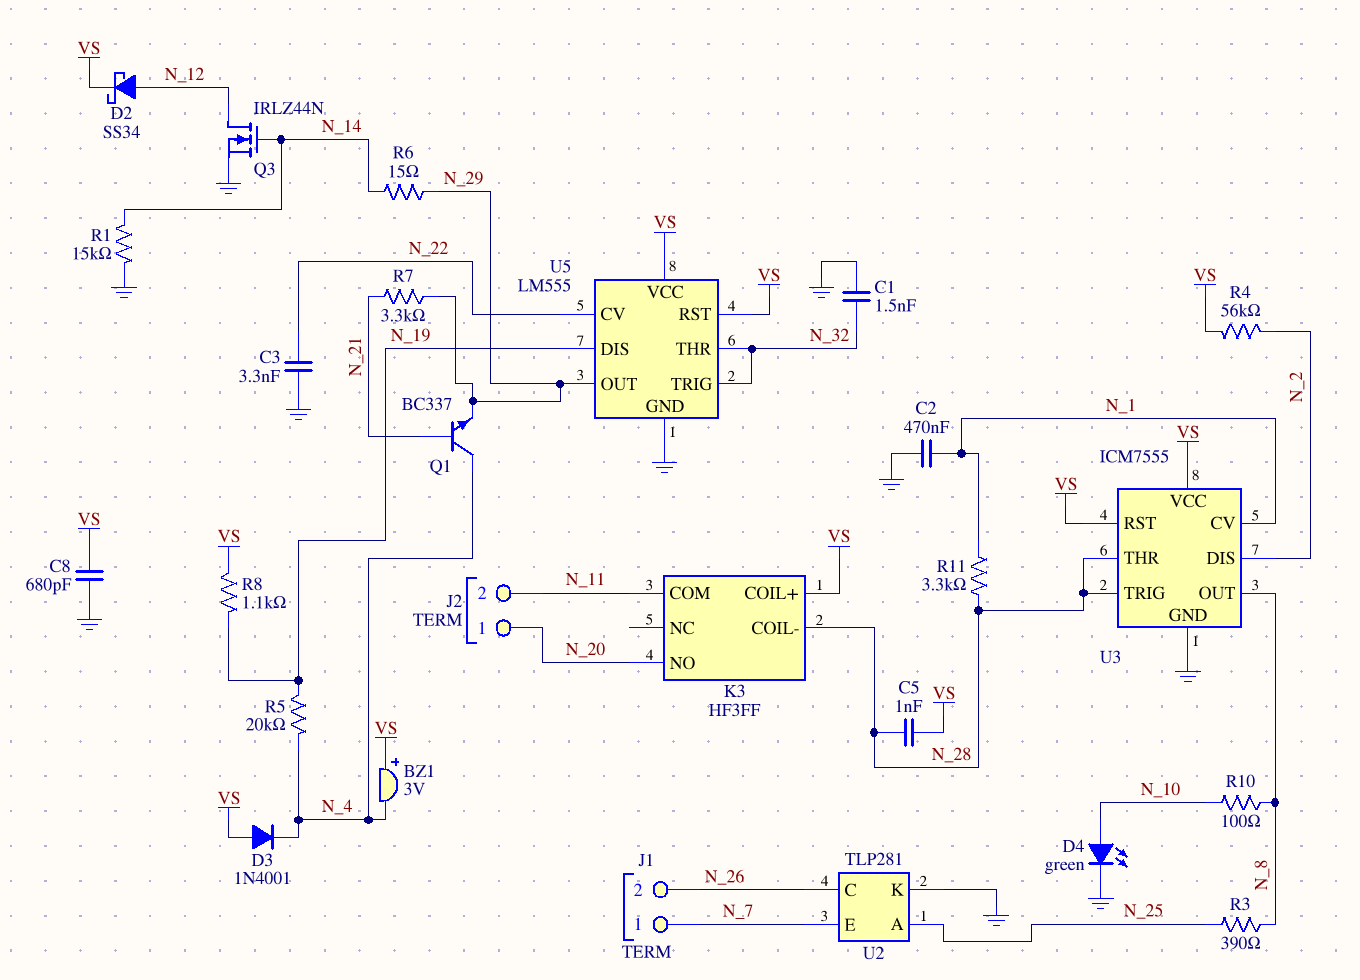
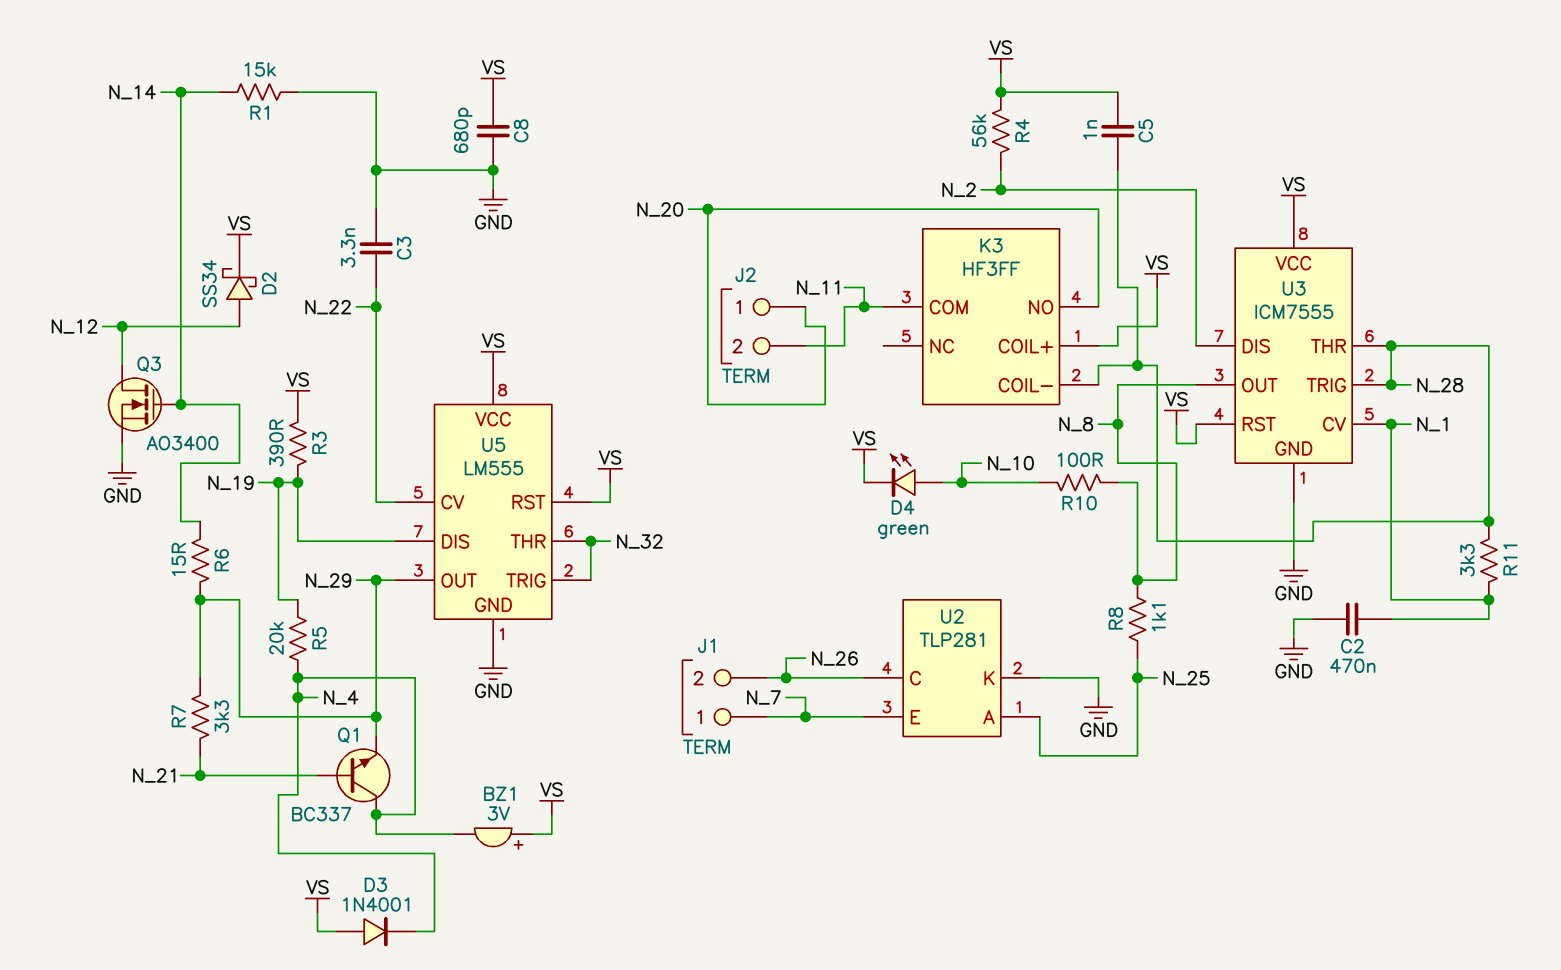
C1: 1.5nF (GND, N_32) -> none
D4: LED green (A N_10, K GND) -> LED green (A N_10, K VS)
Q3: NMOS IRLZ44N (G N_14, D N_12, S GND) -> NMOS AO3400 (G N_14, D N_12, S GND)
R3: 390 (N_8, N_25) -> 390 (N_19, VS)
R8: 1.1k (N_19, VS) -> 1.1k (N_8, N_25)

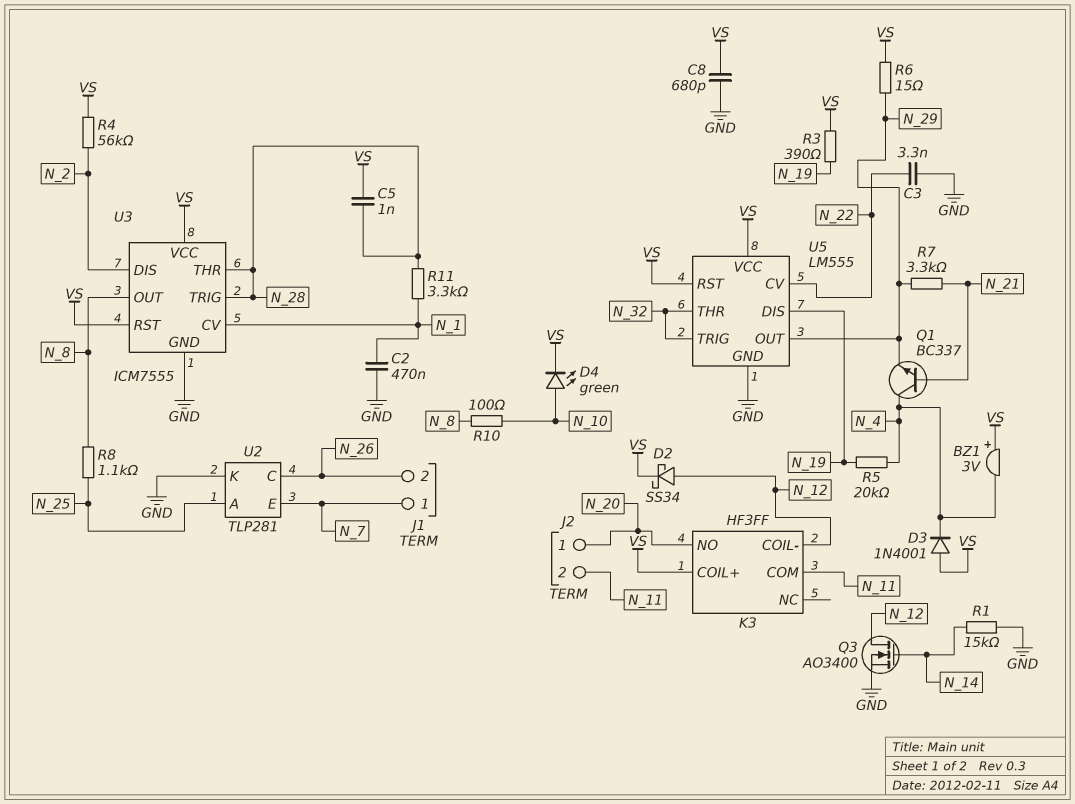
K3 pin COIL-: N_28 -> N_12
R6: 15 (N_14, N_29) -> 15 (N_29, VS)

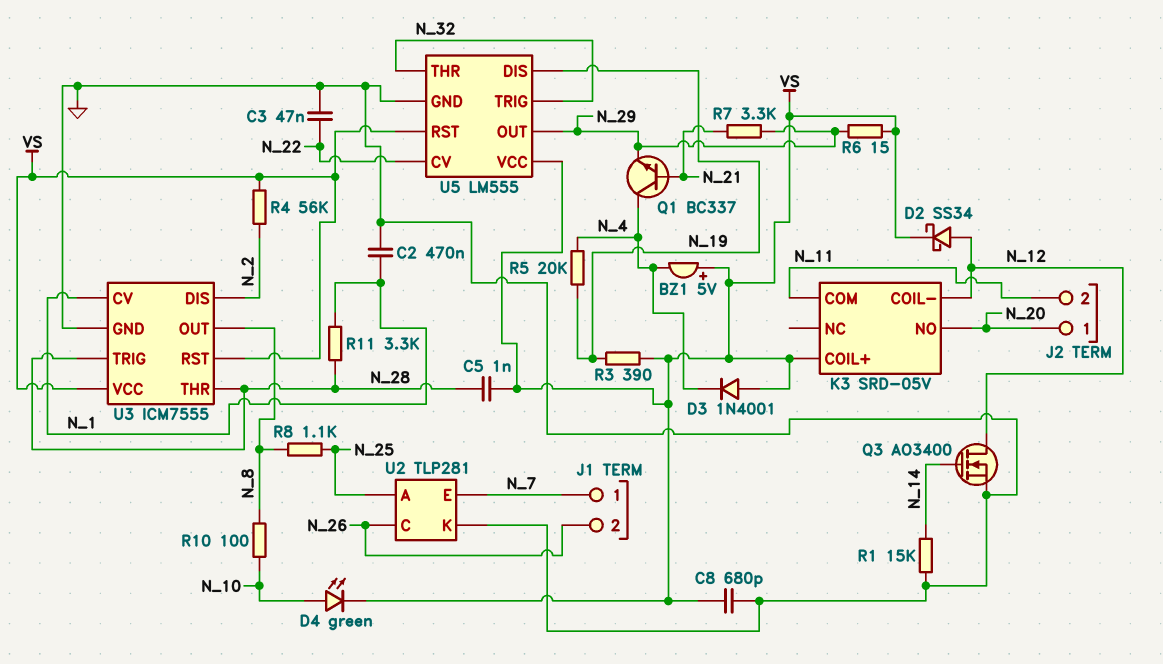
BZ1: buzzer 3V (plus VS, minus N_4) -> buzzer 5V (plus VS, minus N_4)
C3: 3.3nF (GND, N_22) -> 47nF (GND, N_22)
K3: HF3FF -> SRD-05V

